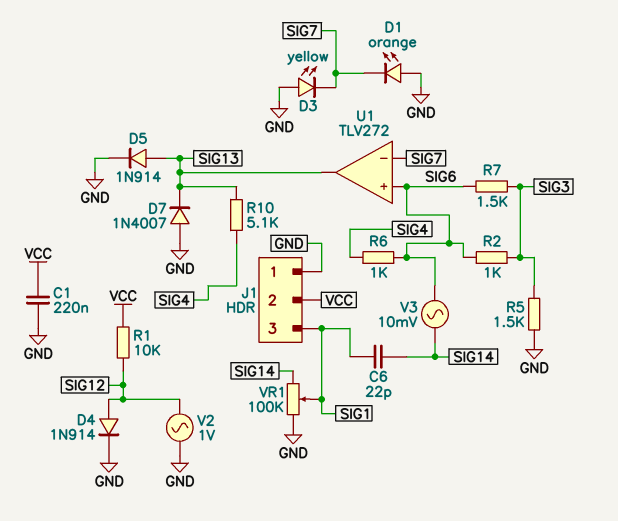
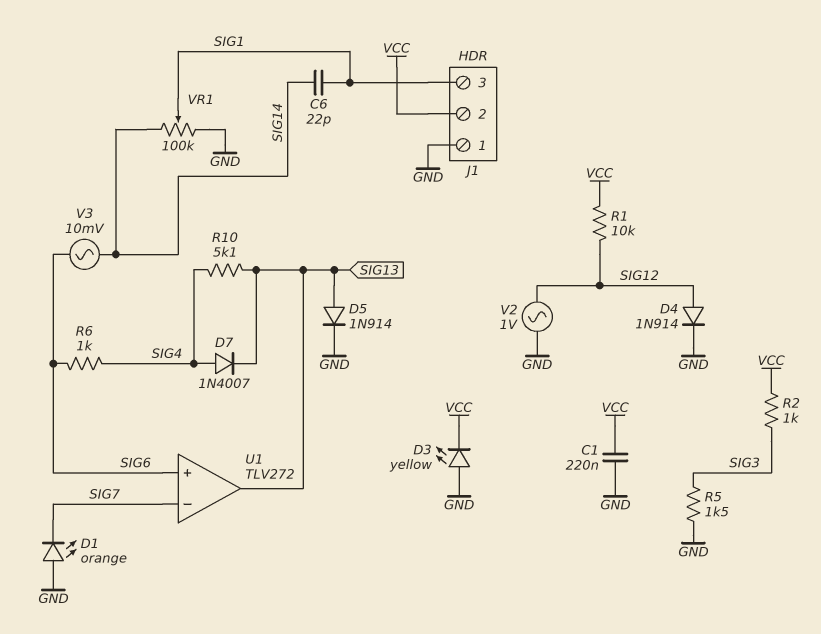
D3: LED yellow (A GND, K SIG7) -> LED yellow (A GND, K VCC)
D7: diode 1N4007 (A GND, K SIG13) -> diode 1N4007 (A SIG4, K SIG13)
R2: 1k (SIG3, SIG6) -> 1k (SIG3, VCC)
R7: 1.5k (SIG3, SIG6) -> none

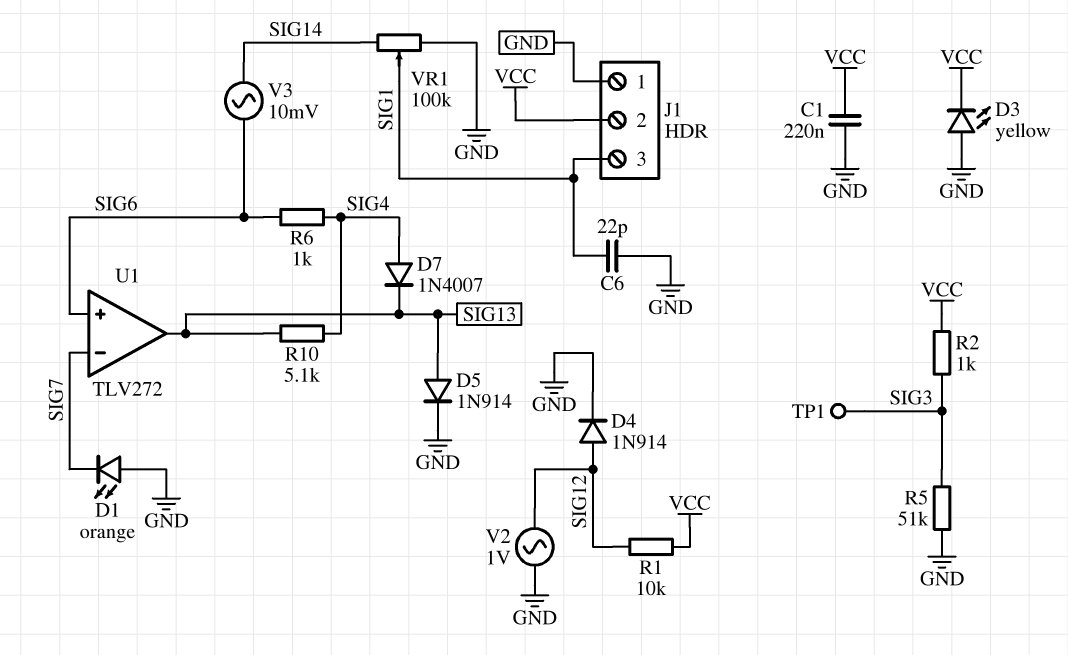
C6: 22pF (SIG1, SIG14) -> 22pF (GND, SIG1)
R5: 1.5k (GND, SIG3) -> 51k (GND, SIG3)
TP1: none -> test point (SIG3)

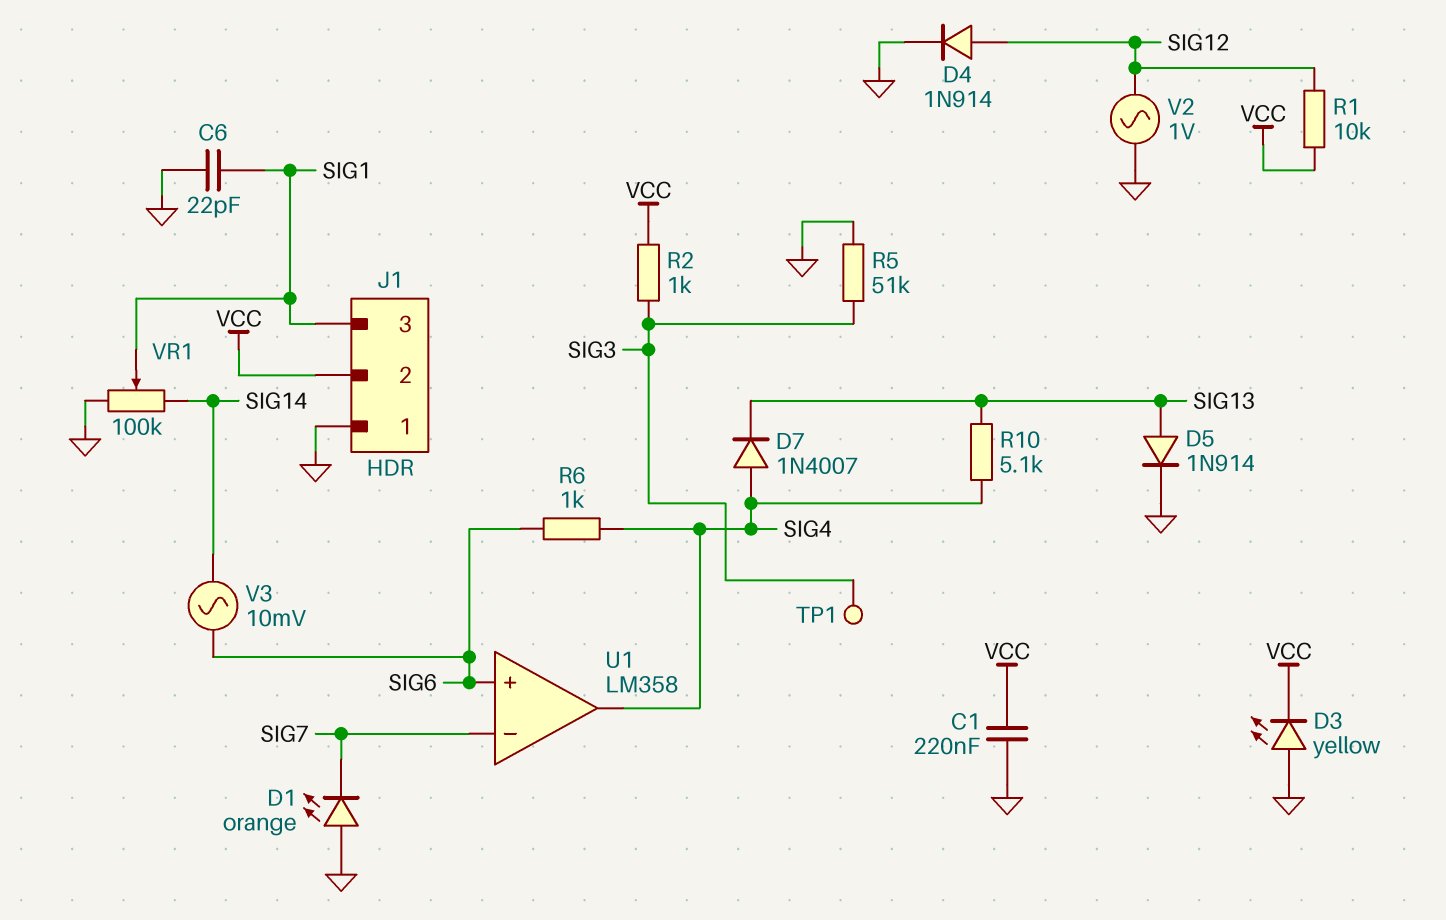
U1: TLV272 -> LM358
U1 pin out: SIG13 -> SIG4

